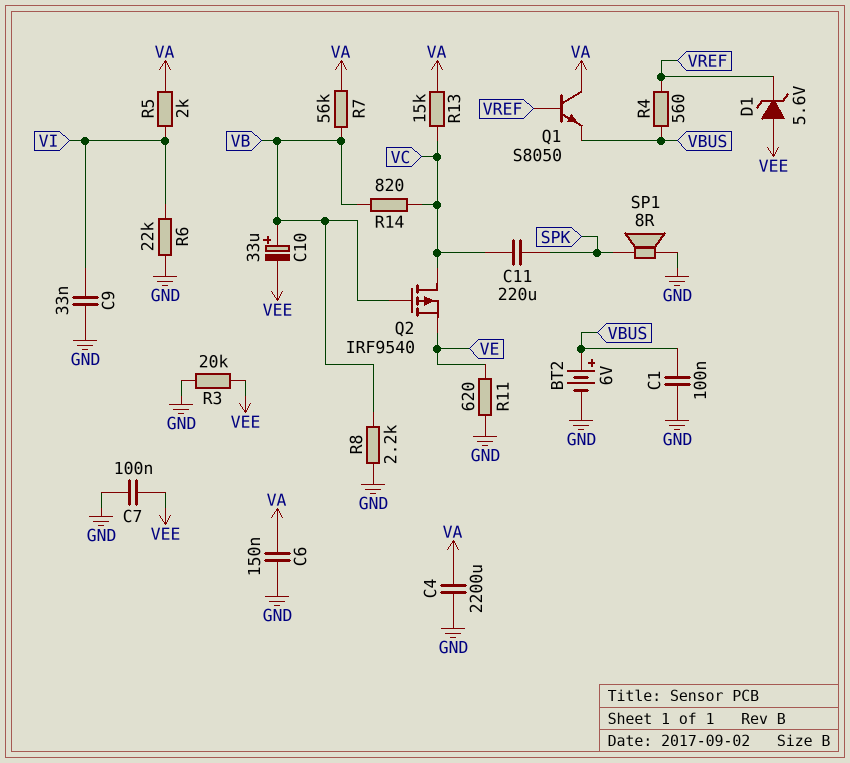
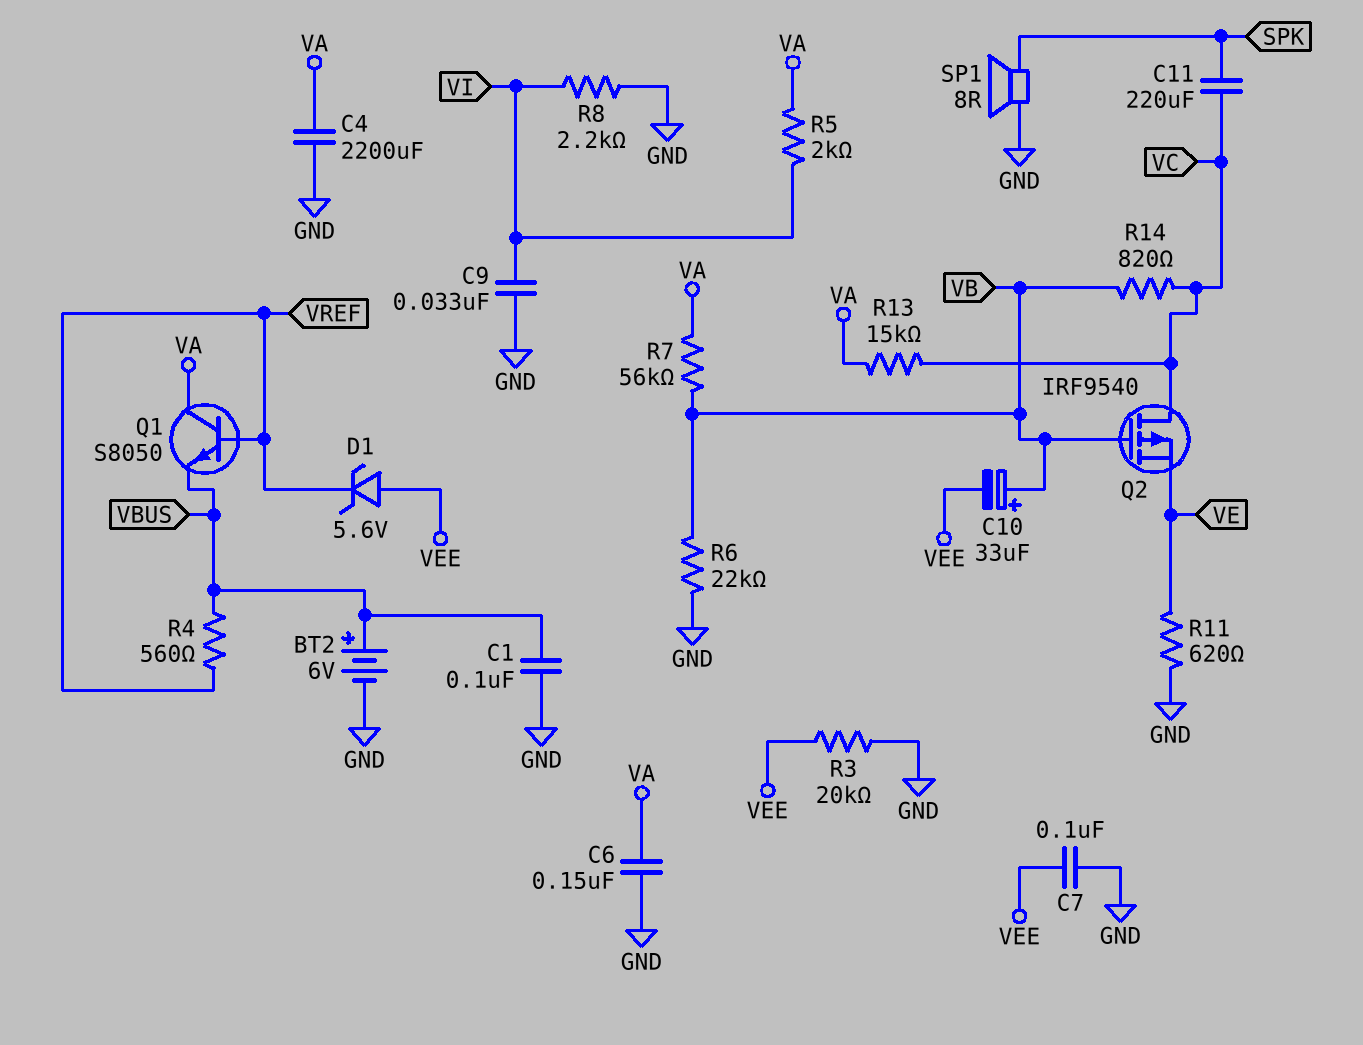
R6: 22k (GND, VI) -> 22k (GND, VB)
R8: 2.2k (GND, VB) -> 2.2k (GND, VI)

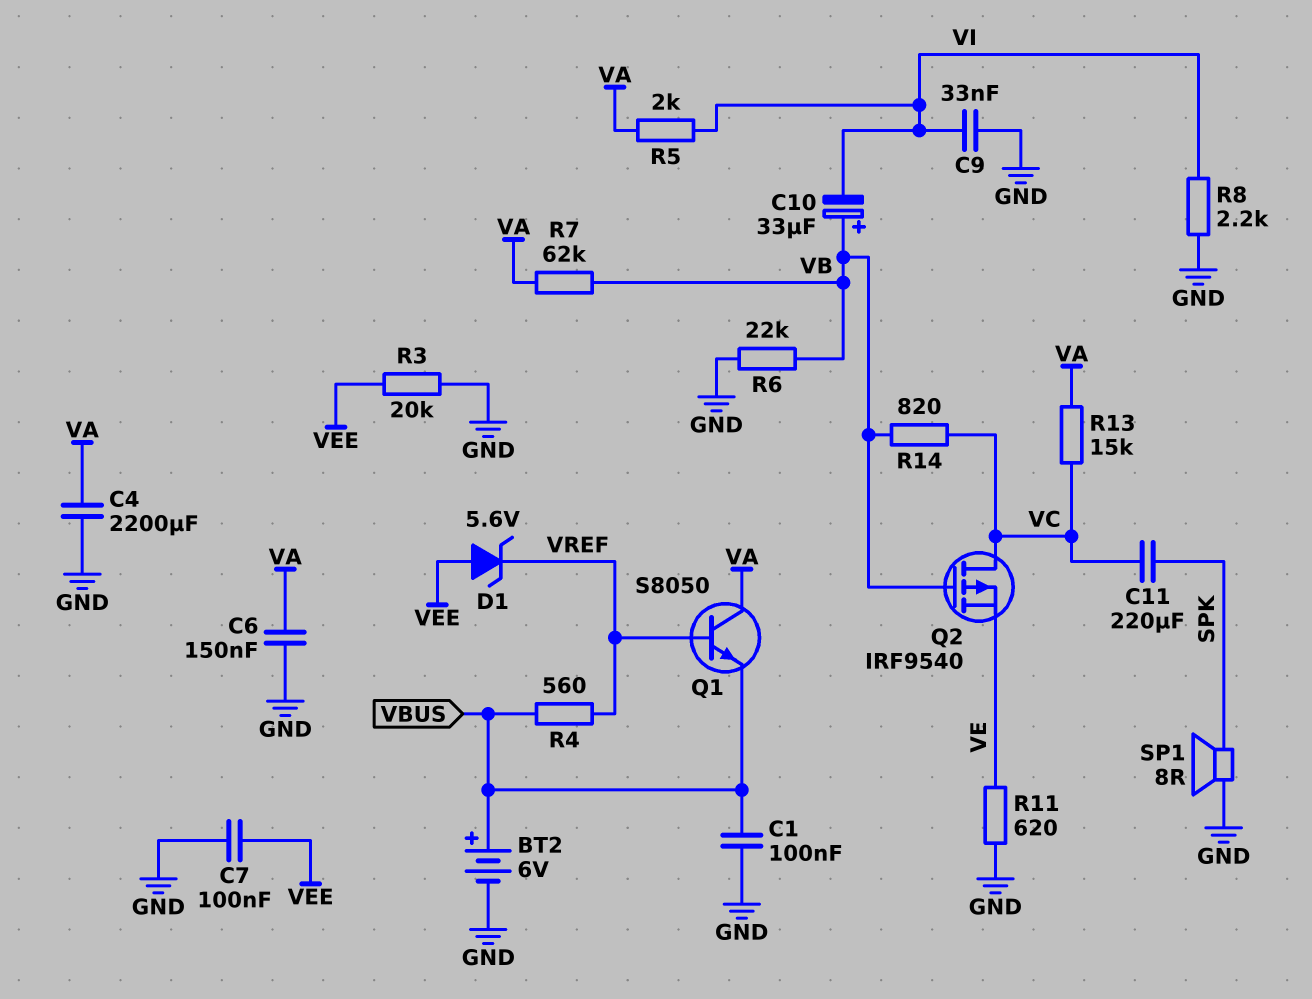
C10: 33uF (plus VB, minus VEE) -> 33uF (plus VB, minus VI)
R7: 56k (VA, VB) -> 62k (VA, VB)

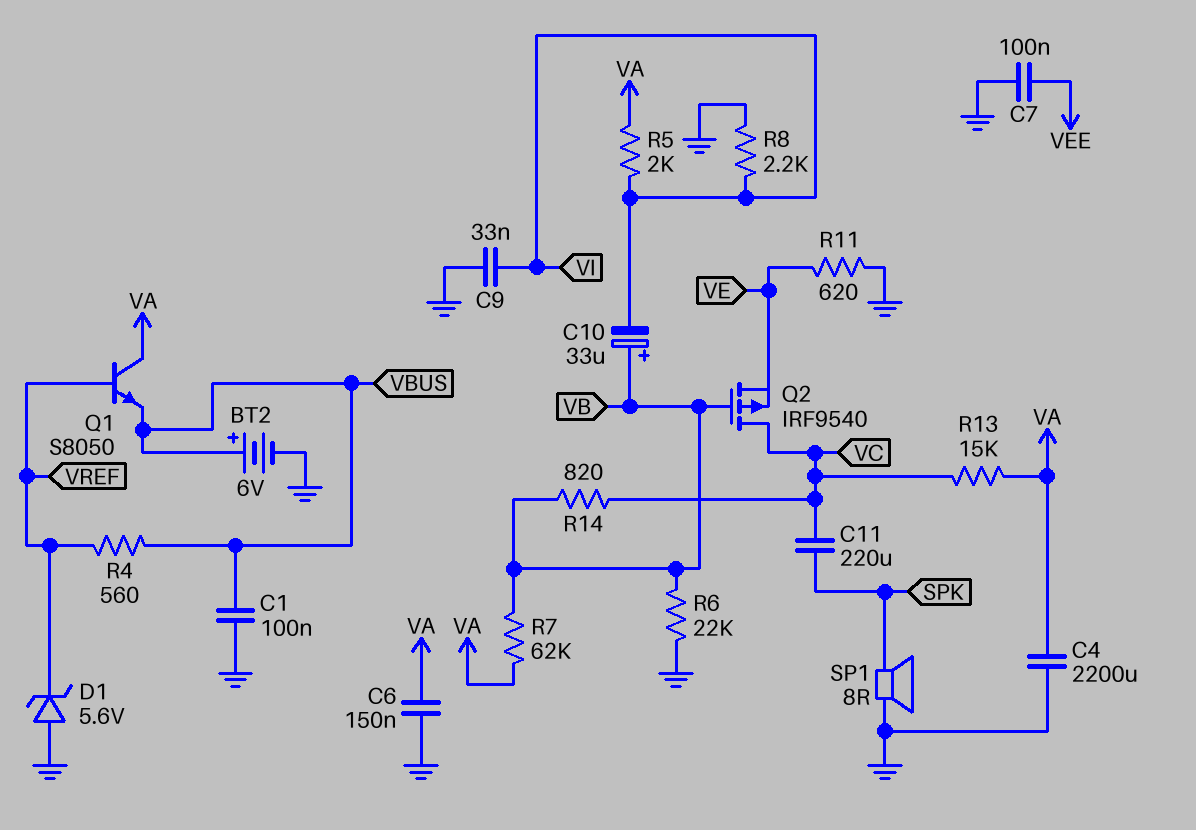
D1: zener 5.6V (A VEE, K VREF) -> zener 5.6V (A GND, K VREF)
R3: 20k (GND, VEE) -> none

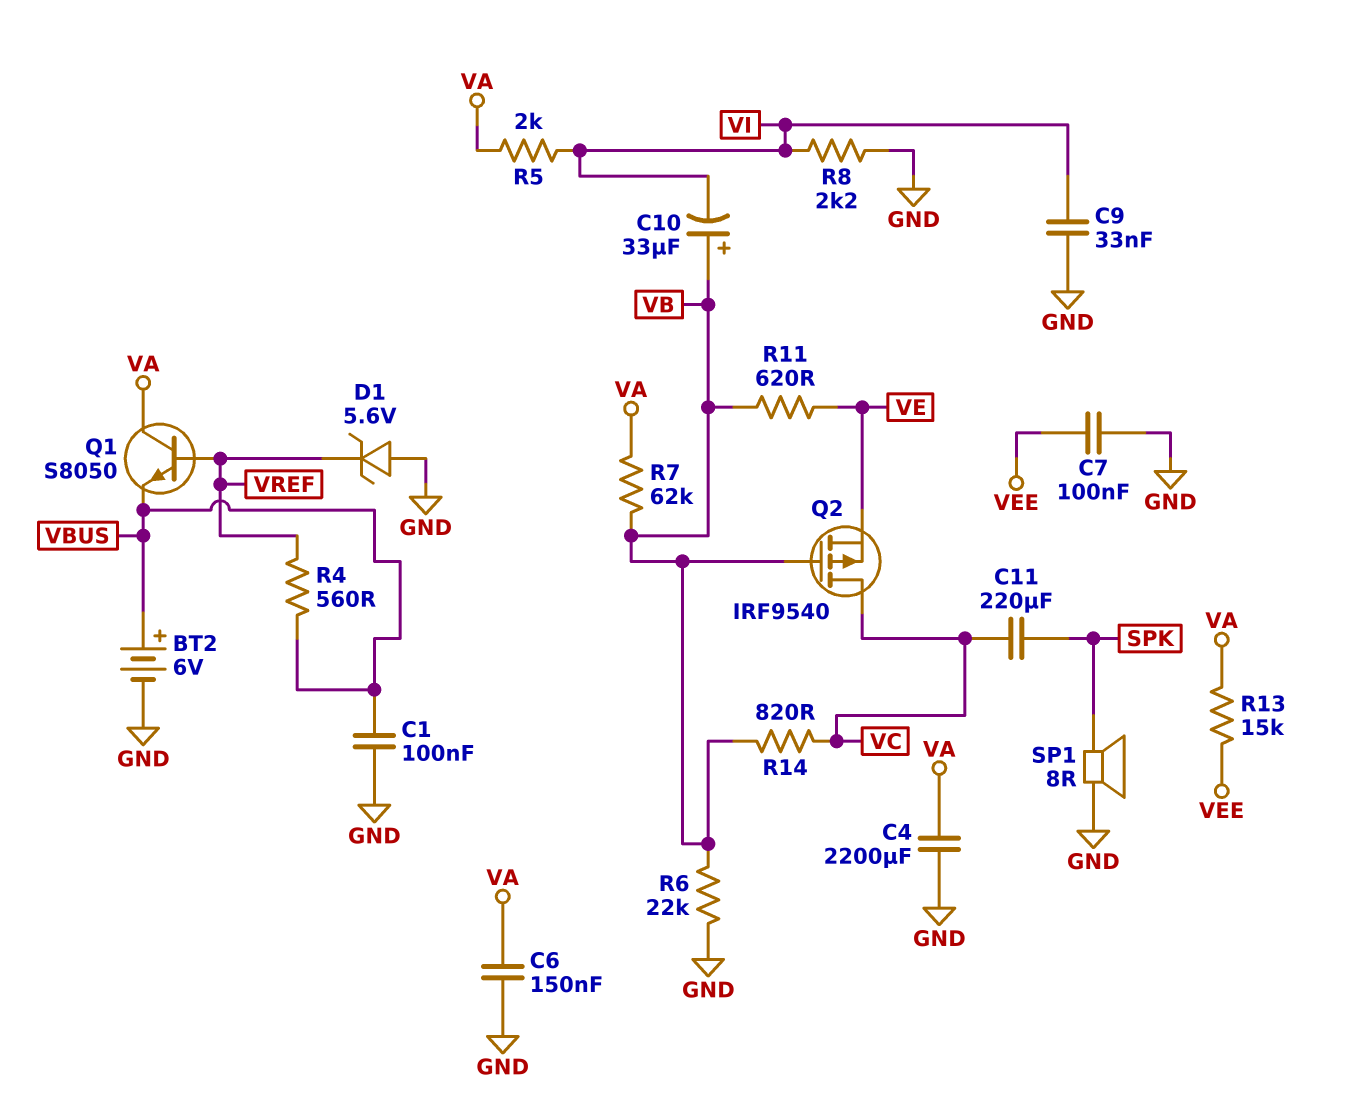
R11: 620 (GND, VE) -> 620 (VB, VE)
R13: 15k (VA, VC) -> 15k (VA, VEE)

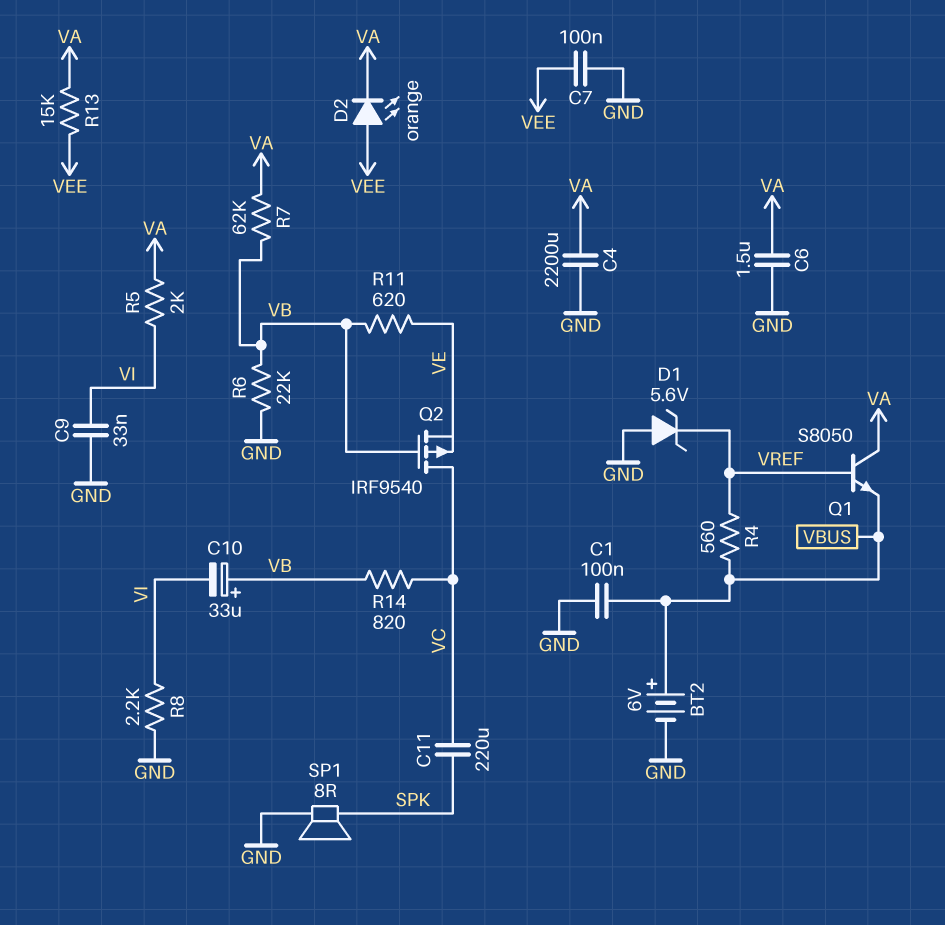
C6: 150nF (GND, VA) -> 1.5uF (GND, VA)
D2: none -> LED orange (A VEE, K VA)

